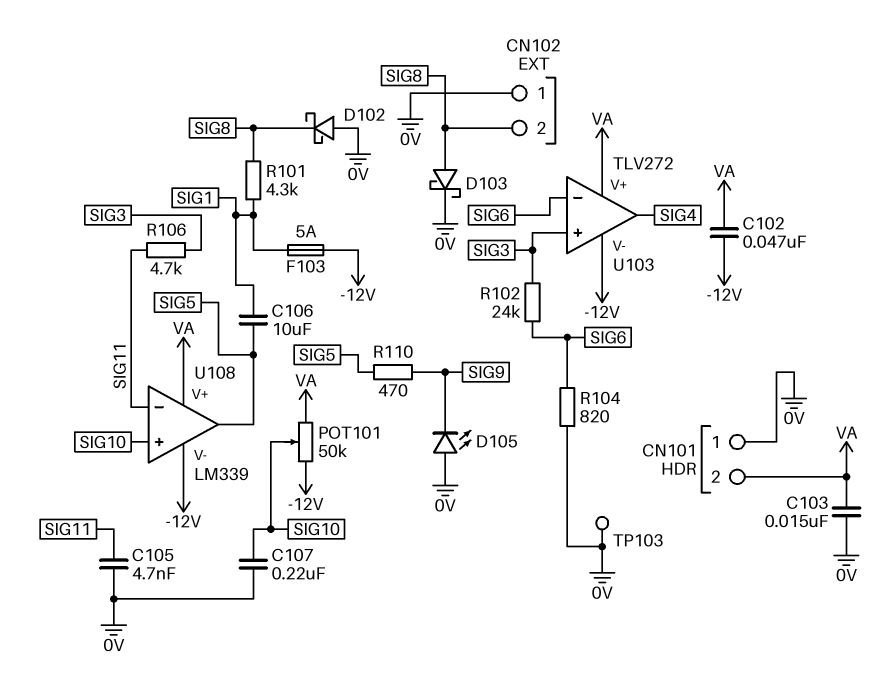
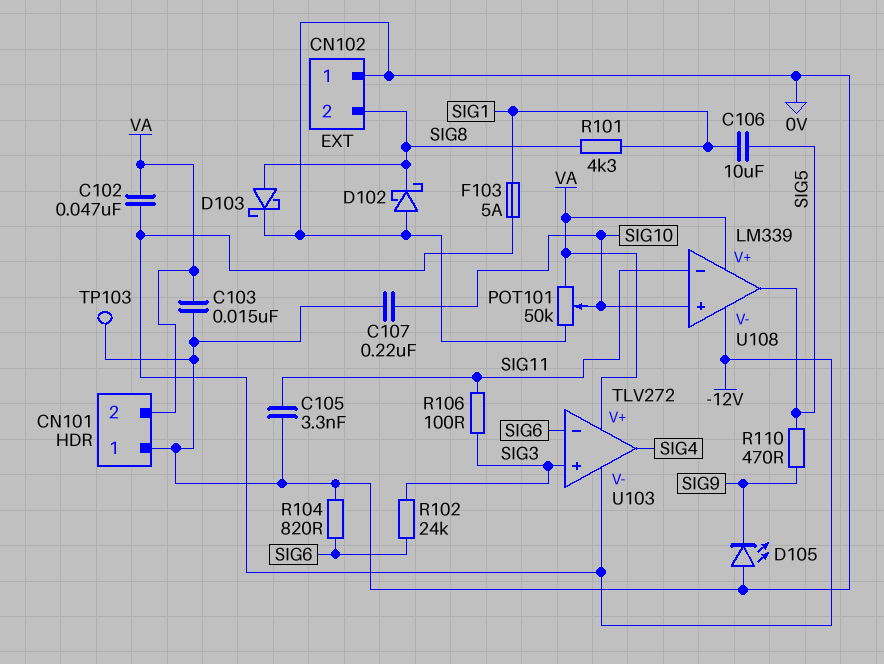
C105: 4.7nF (0V, SIG11) -> 3.3nF (0V, SIG11)
POT101: 50k (-12V, VA, wiper SIG10) -> 50k (0V, VA, wiper SIG10)
R106: 4.7k (SIG3, SIG11) -> 100 (SIG3, SIG11)

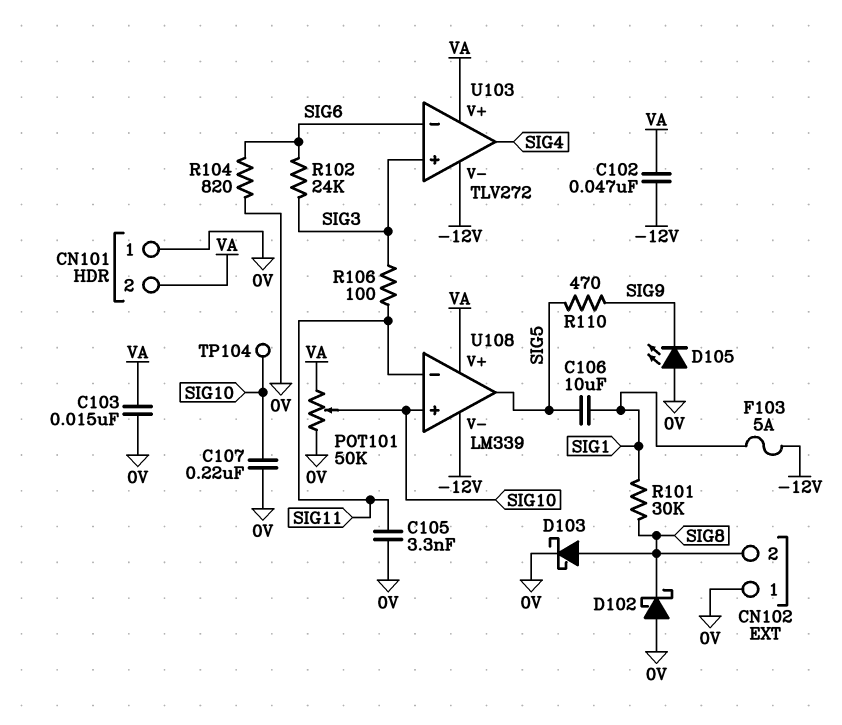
R101: 4.3k (SIG1, SIG8) -> 30k (SIG1, SIG8)
TP103: test point (0V) -> none
TP104: none -> test point (SIG10)

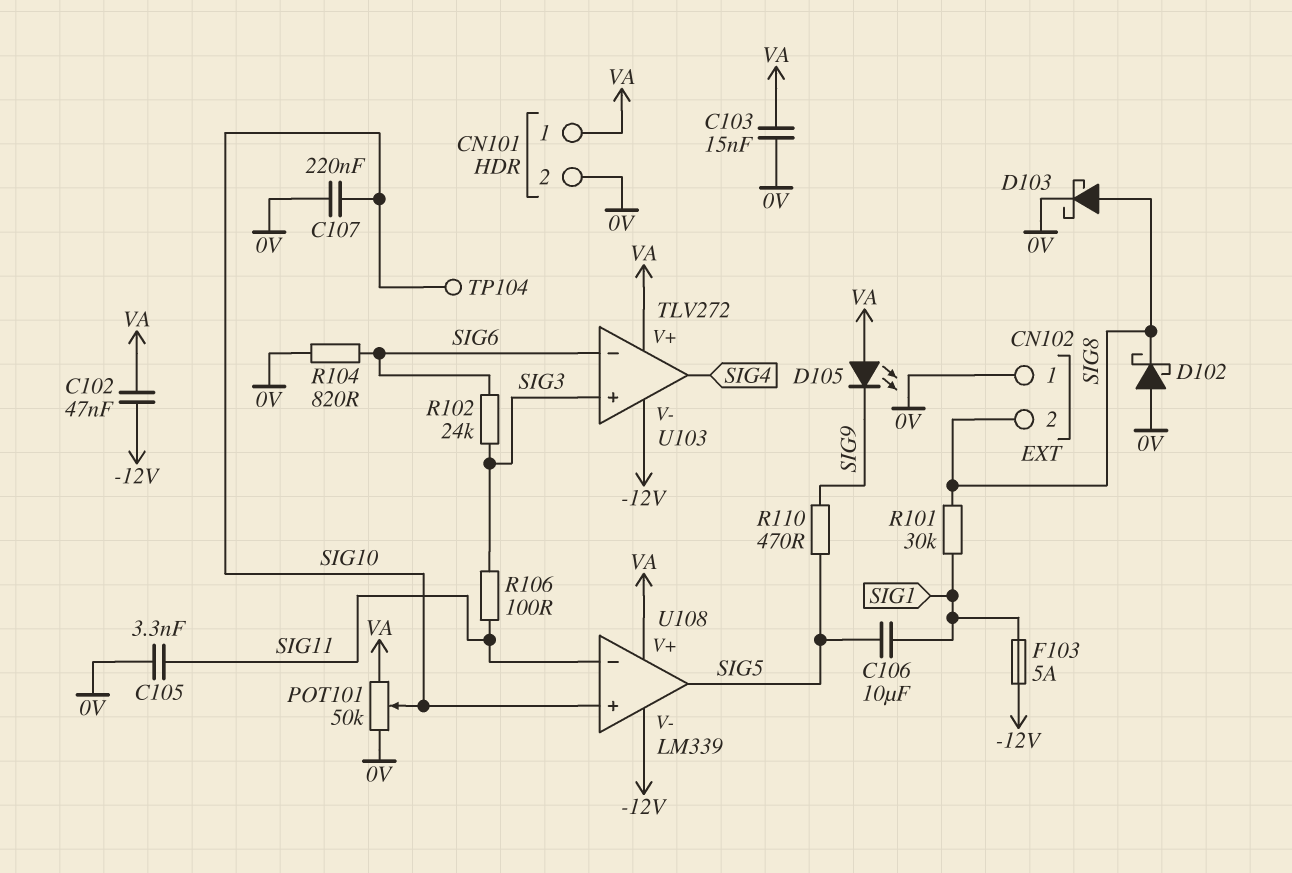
CN101 pin 1: 0V -> VA
CN101 pin 2: VA -> 0V
D105: LED (A 0V, K SIG9) -> LED (A VA, K SIG9)

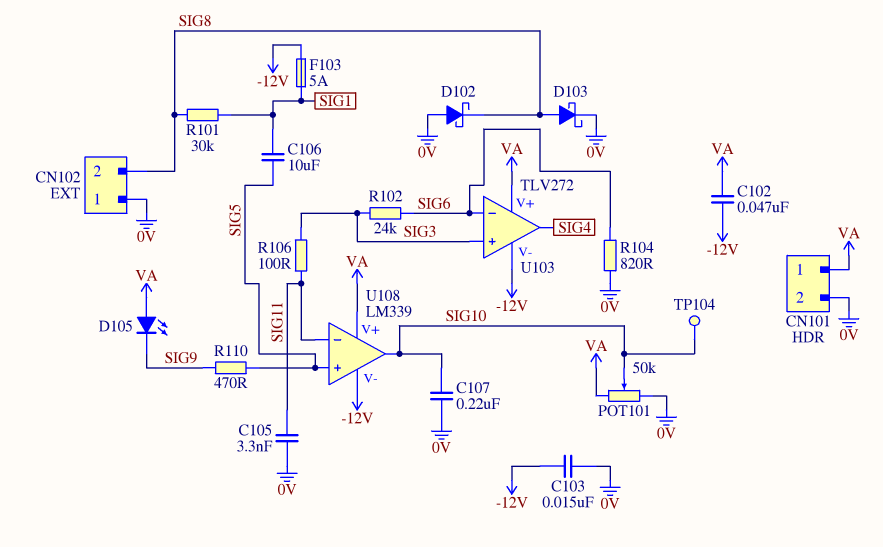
C103: 15nF (0V, VA) -> 15nF (-12V, 0V)
U108 pin in+: SIG10 -> SIG5
U108 pin out: SIG5 -> SIG10

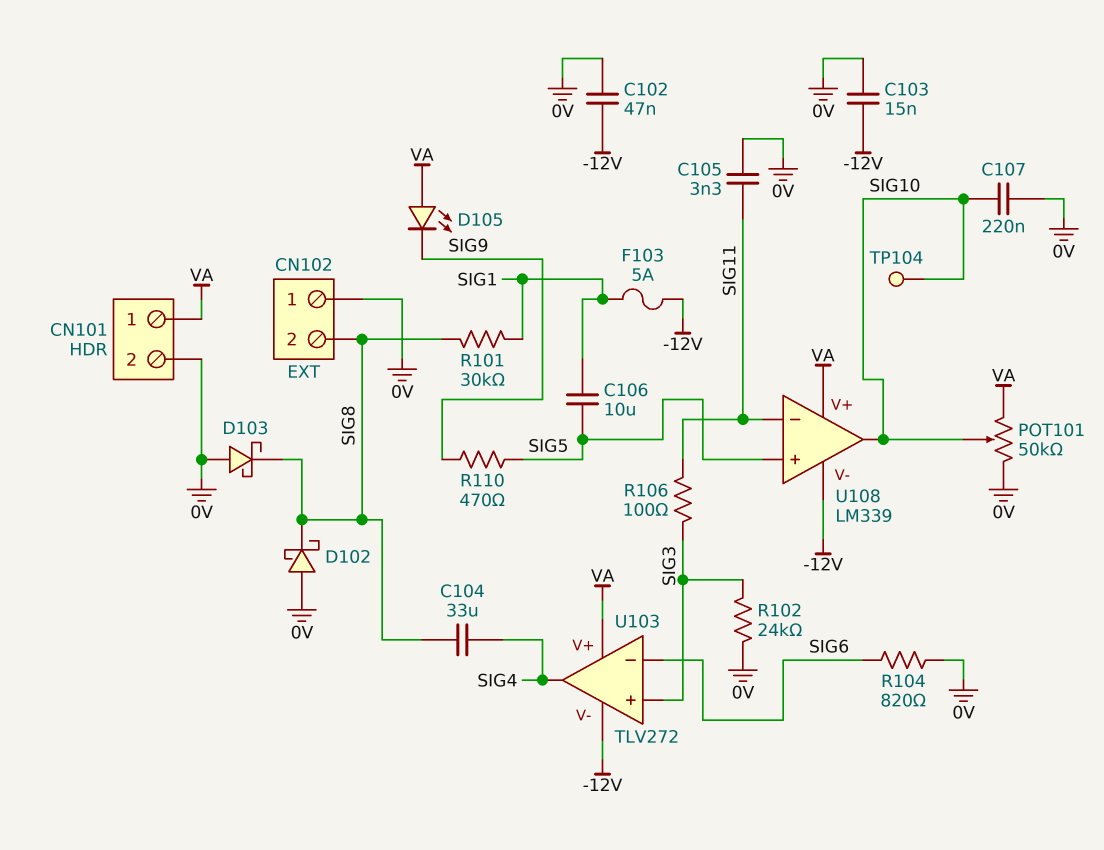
C102: 47nF (-12V, VA) -> 47nF (-12V, 0V)
C104: none -> 33uF (SIG4, SIG8)
D103: schottky (A SIG8, K 0V) -> schottky (A 0V, K SIG8)
R102: 24k (SIG3, SIG6) -> 24k (0V, SIG3)

